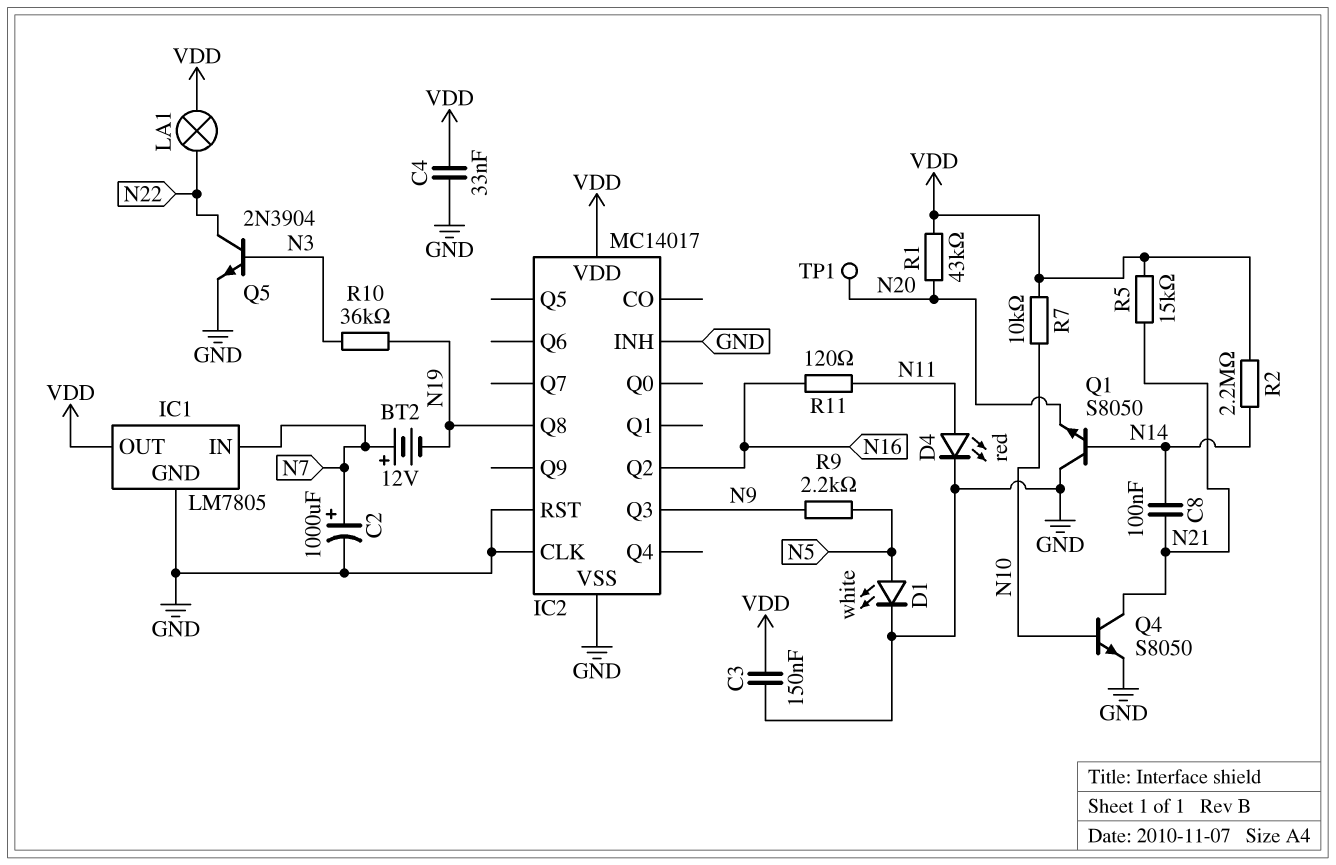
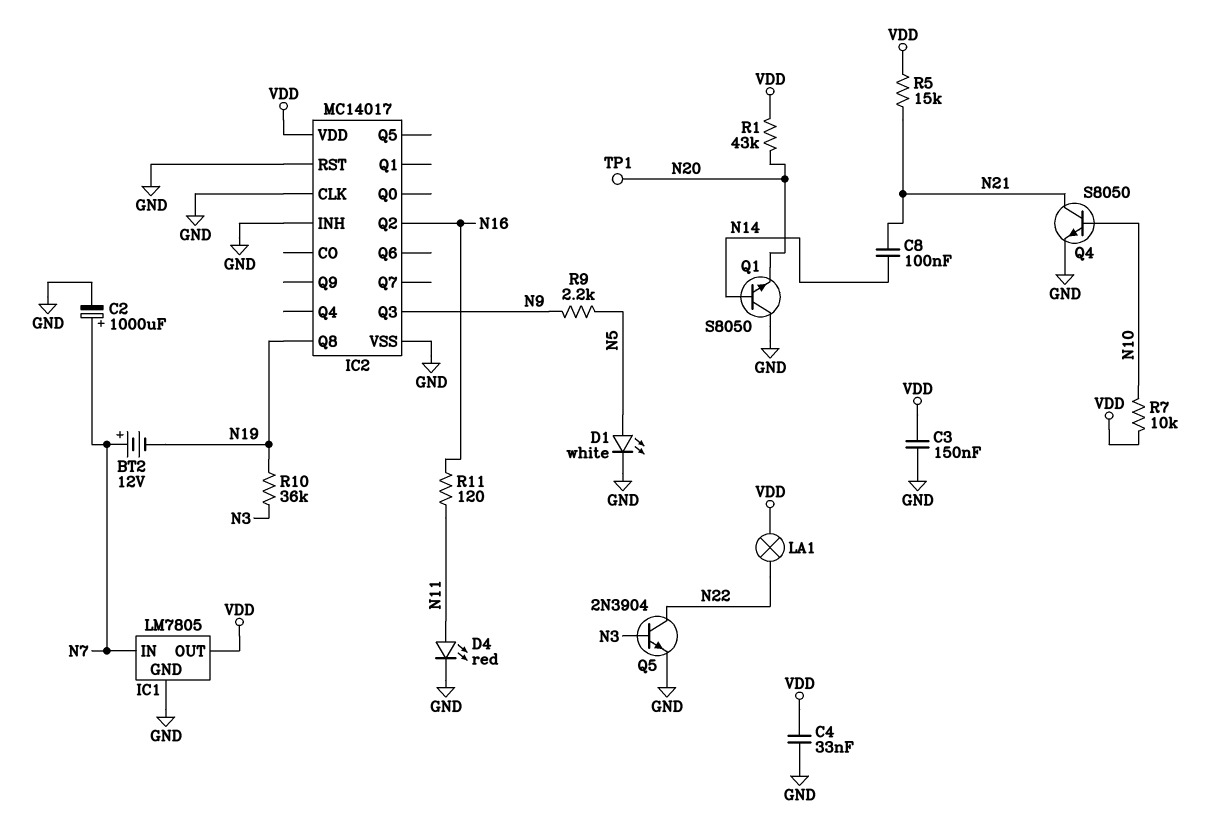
R2: 2.2M (N14, VDD) -> none

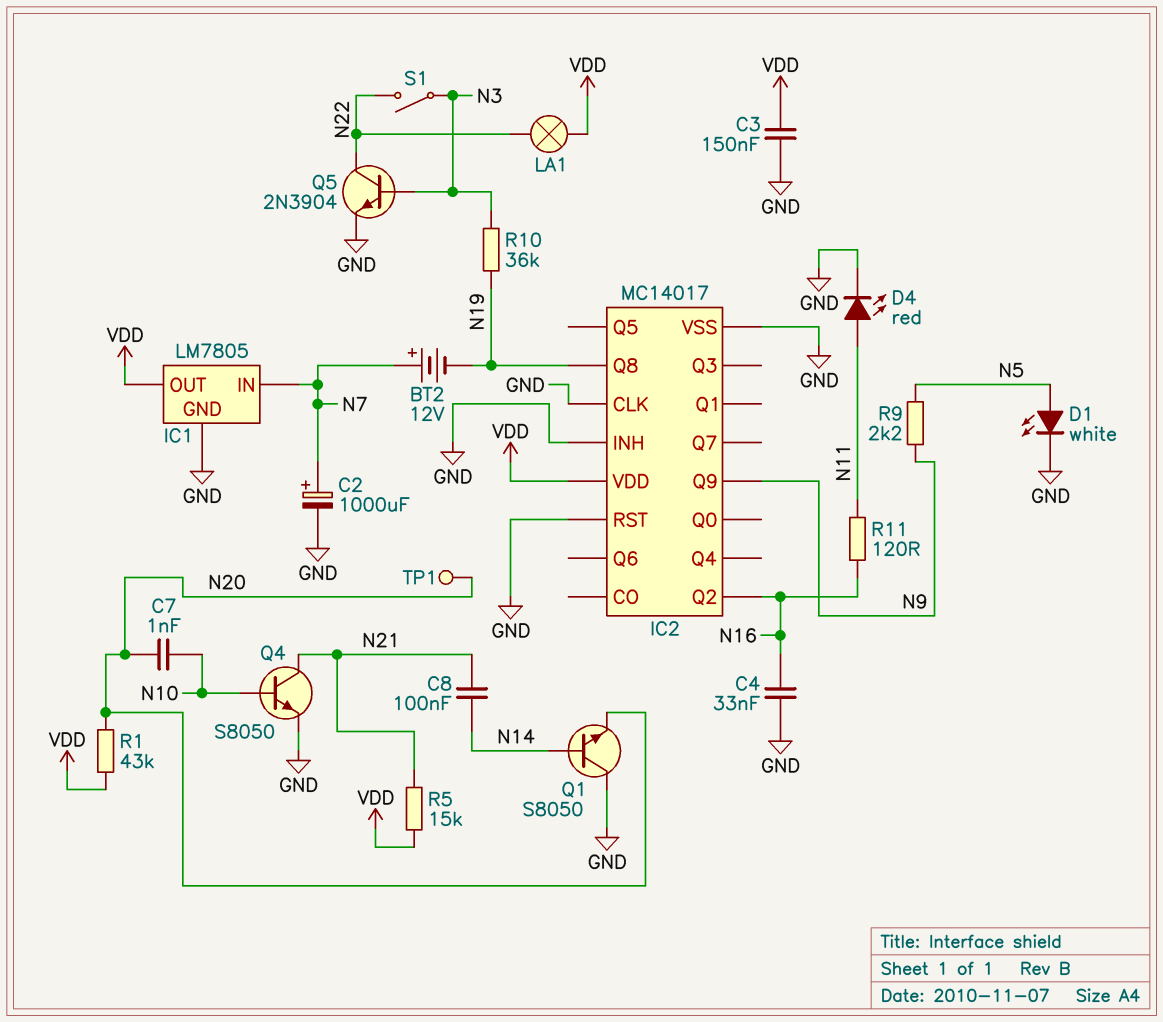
C4: 33nF (GND, VDD) -> 33nF (GND, N16)
C7: none -> 1nF (N10, N20)
IC2 pin Q3: N9 -> none
IC2 pin Q9: none -> N9
R7: 10k (N10, VDD) -> none
S1: none -> switch (N3, N22)

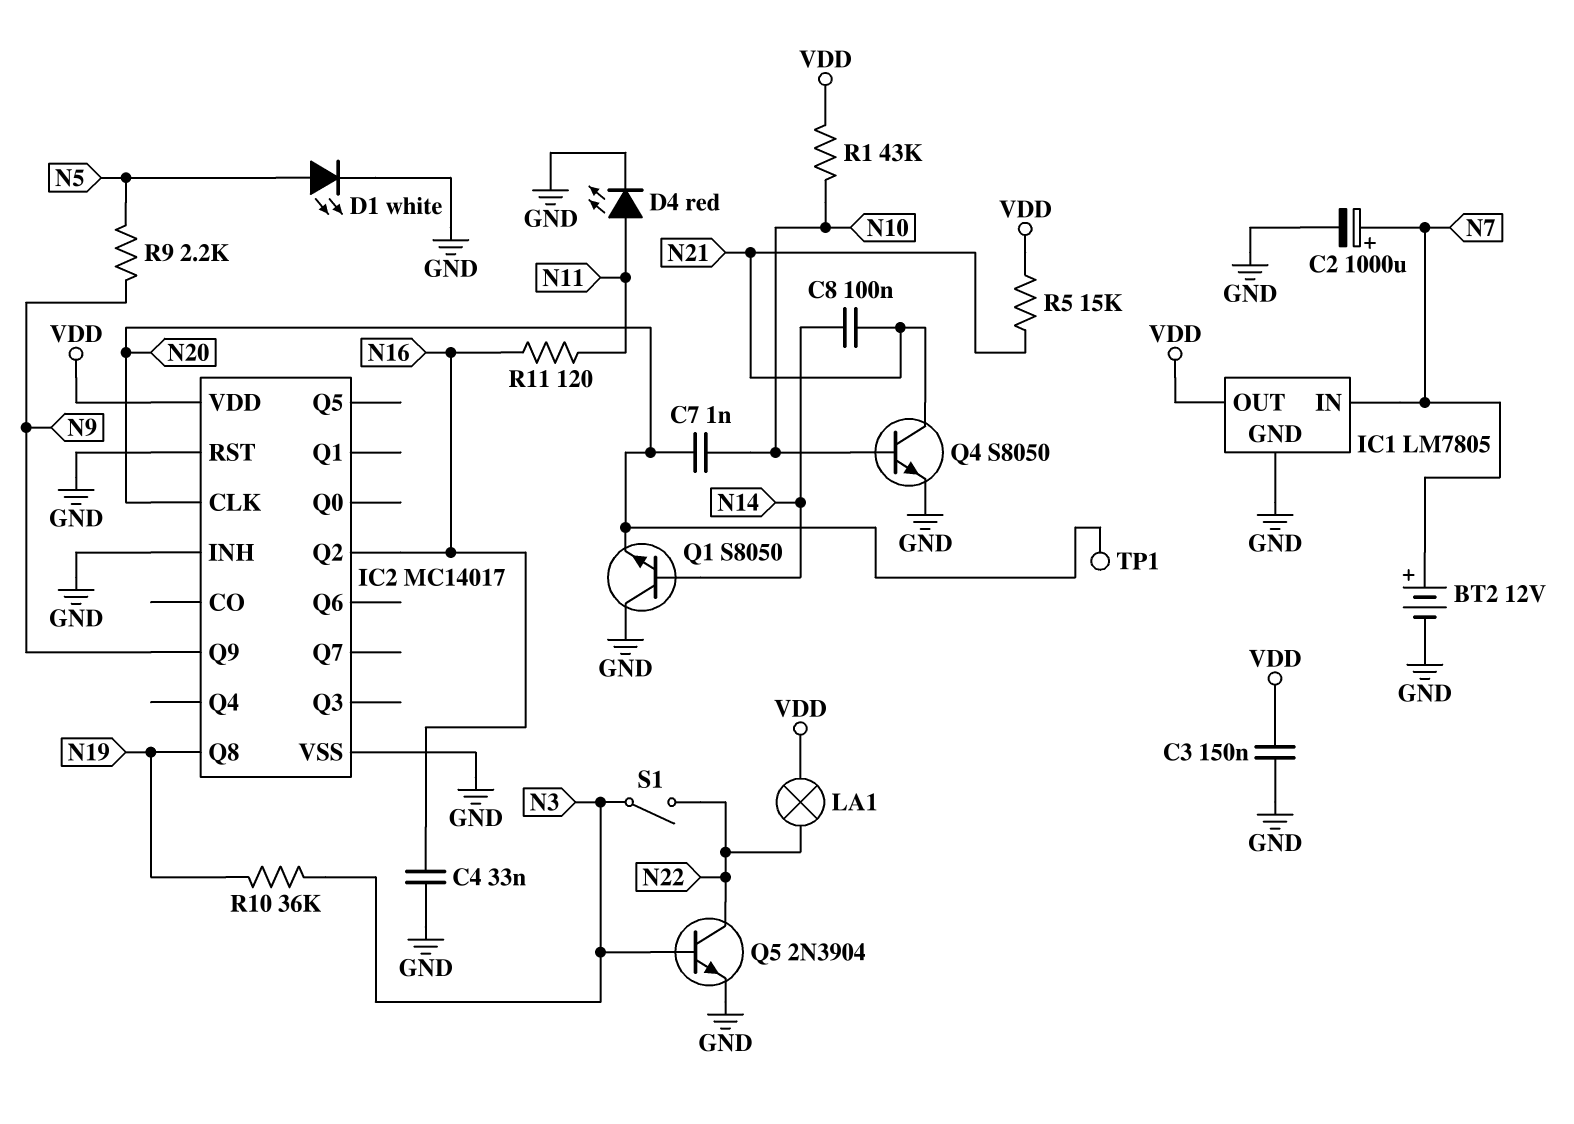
BT2: 12V (plus N7, minus N19) -> 12V (plus N7, minus GND)
IC2 pin CLK: GND -> N20
R1: 43k (N20, VDD) -> 43k (N10, VDD)

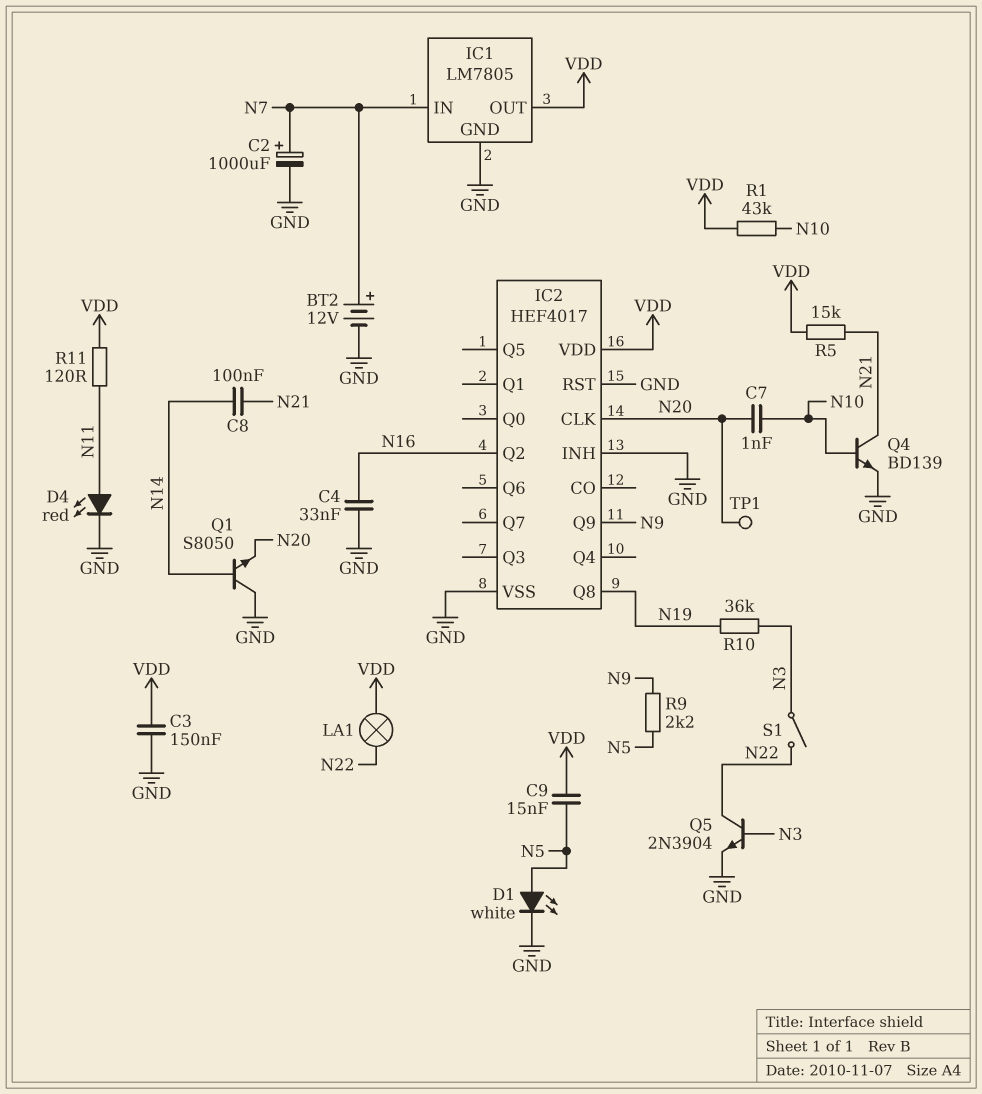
C9: none -> 15nF (N5, VDD)
IC2: MC14017 -> HEF4017
Q4: NPN S8050 (B N10, C N21, E GND) -> NPN BD139 (B N10, C N21, E GND)
R11: 120 (N11, N16) -> 120 (N11, VDD)

